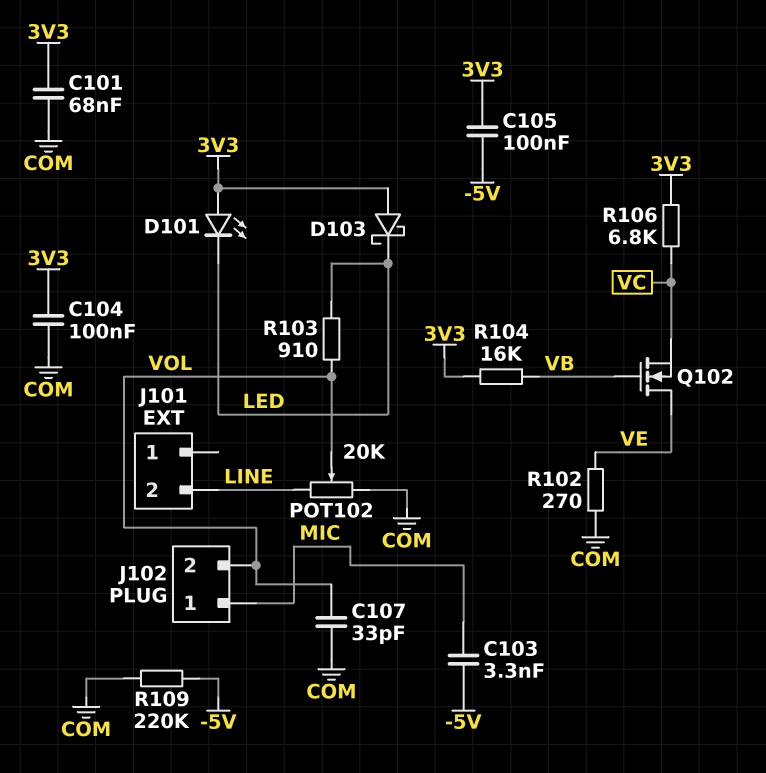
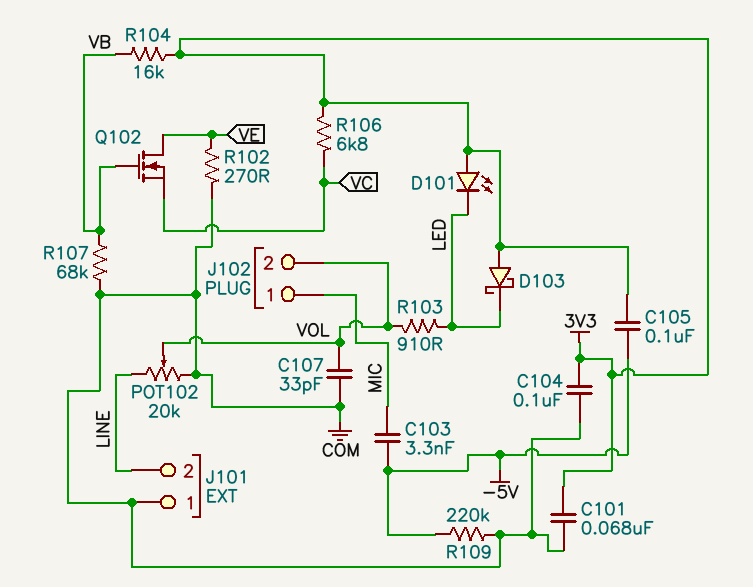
J101 pin 1: none -> COM
R107: none -> 68k (COM, VB)

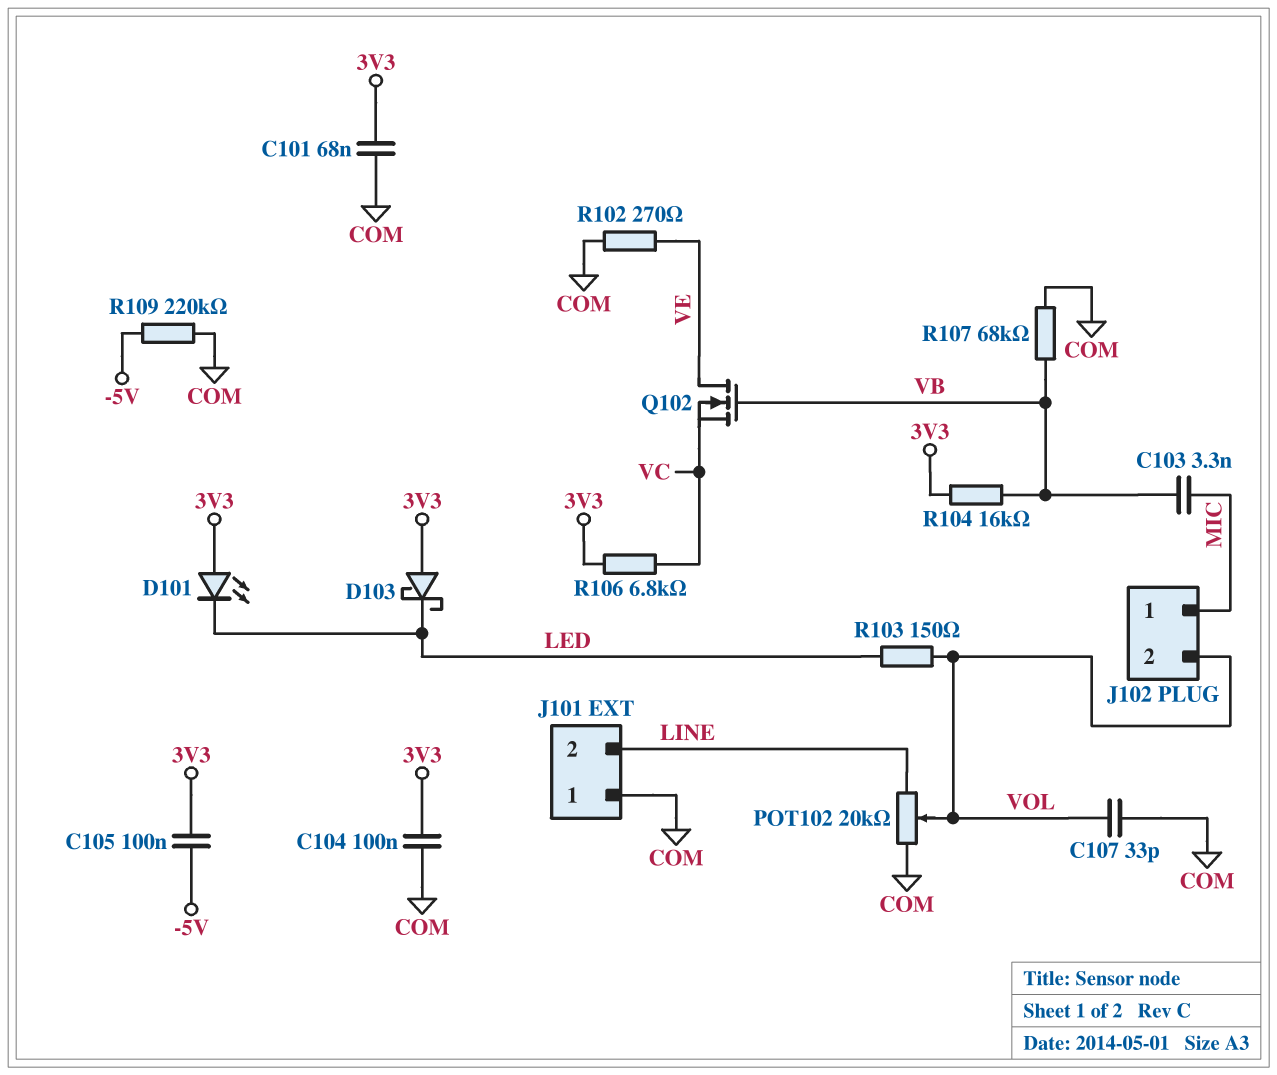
C103: 3.3nF (-5V, MIC) -> 3.3nF (MIC, VB)
R103: 910 (LED, VOL) -> 150 (LED, VOL)

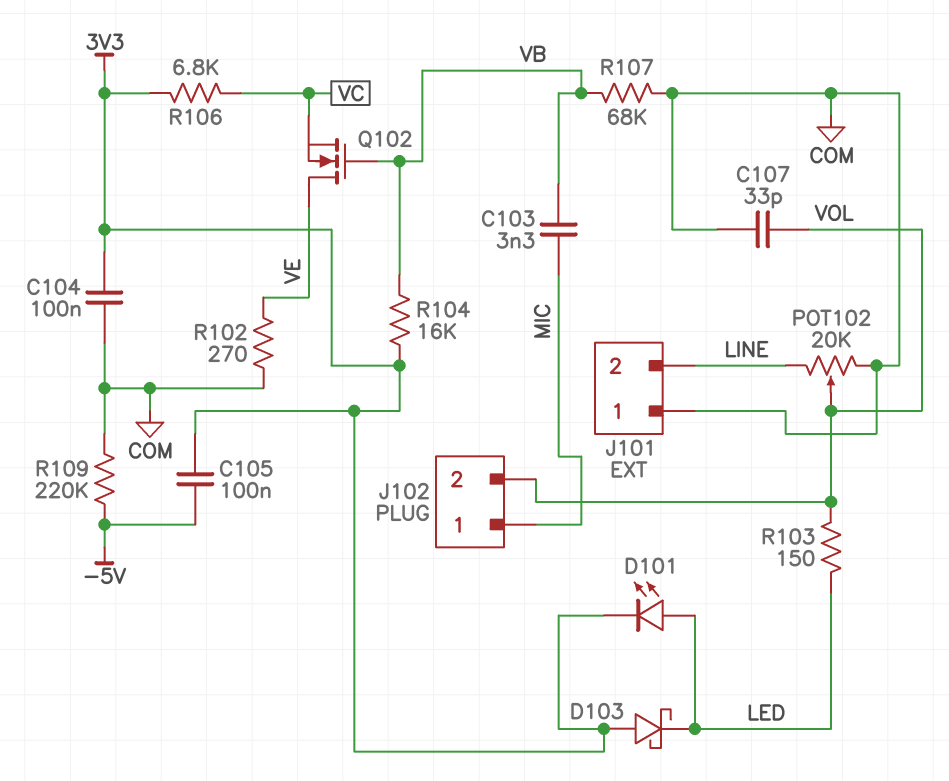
C101: 68nF (3V3, COM) -> none
D101: LED (A 3V3, K LED) -> LED (A LED, K 3V3)

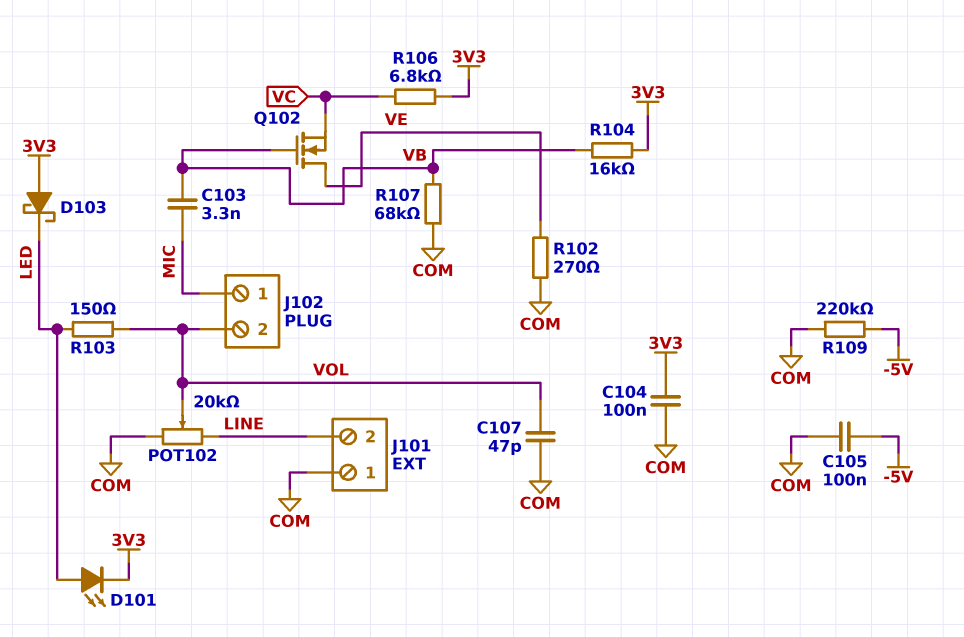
C105: 100nF (-5V, 3V3) -> 100nF (-5V, COM)
C107: 33pF (COM, VOL) -> 47pF (COM, VOL)

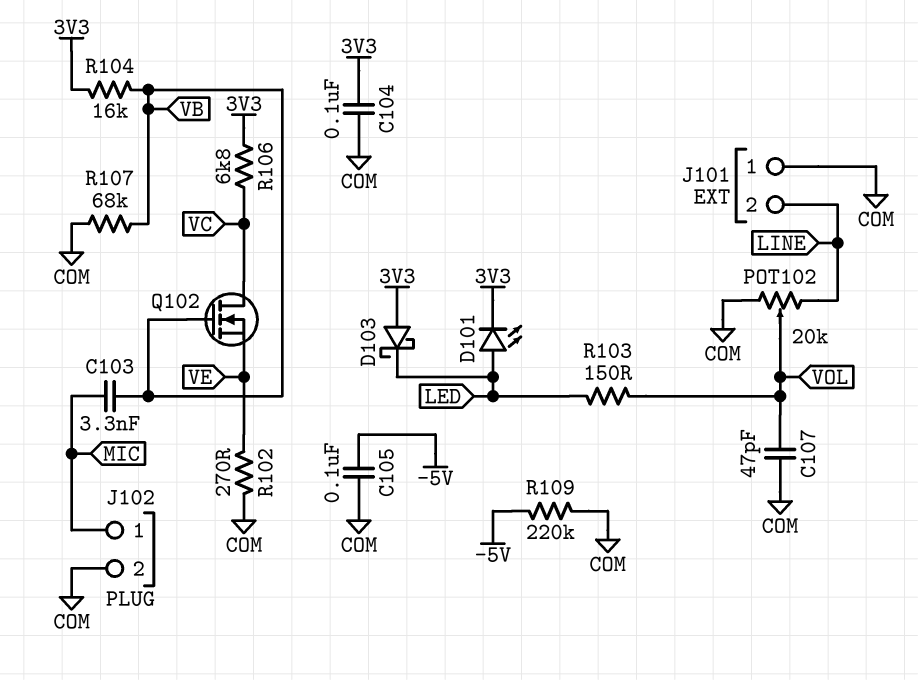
J102 pin 2: VOL -> COM
Q102: NMOS (G VB, D VE, S VC) -> NMOS (G VB, D VC, S VE)

